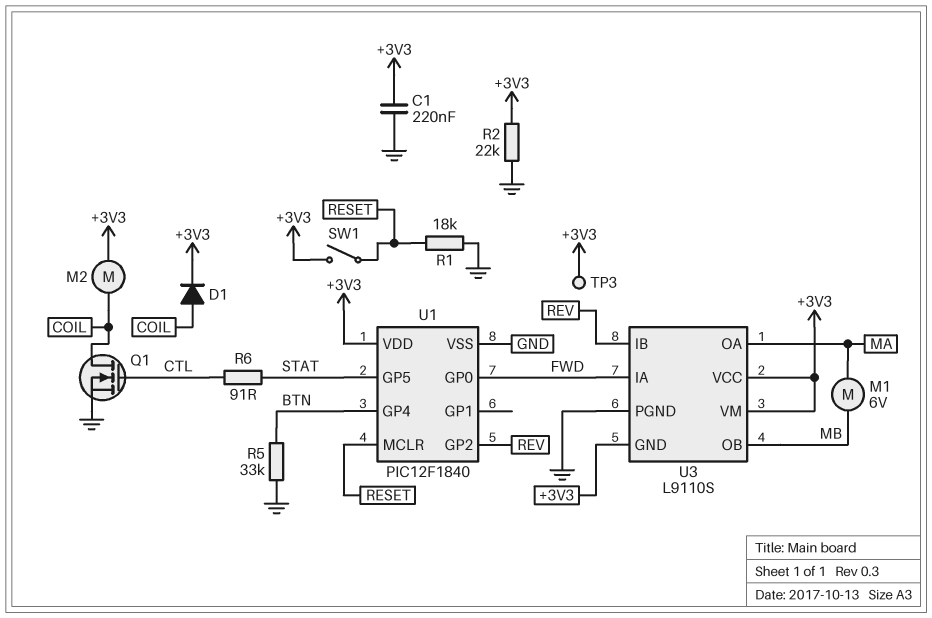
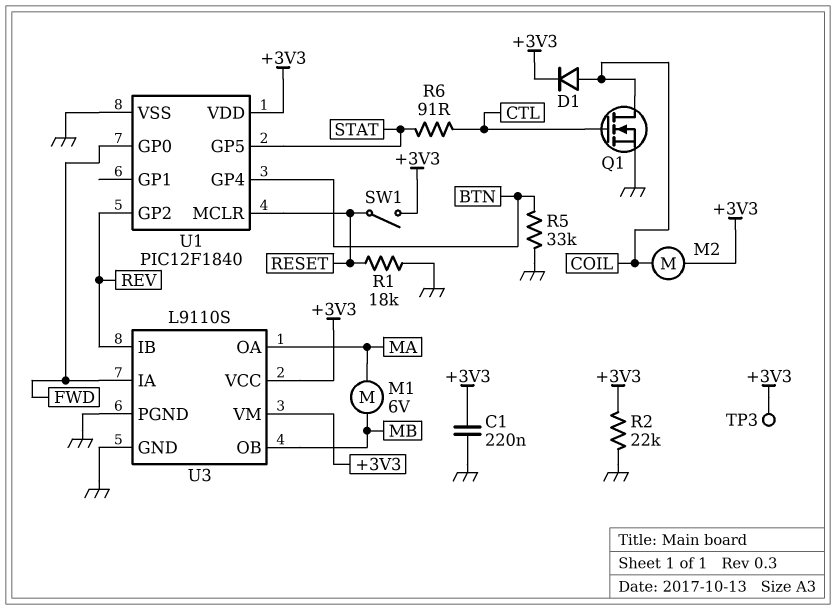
U3 pin GND: +3V3 -> GND

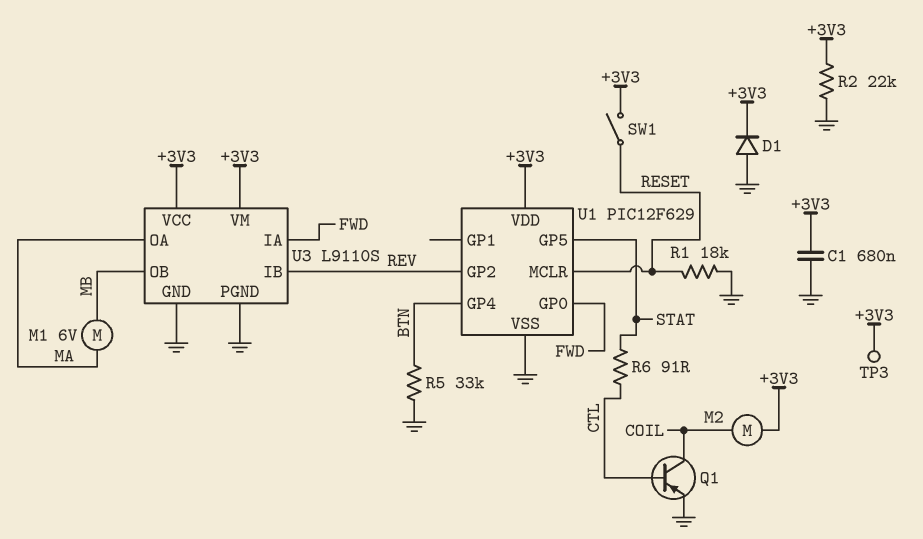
C1: 220nF (+3V3, GND) -> 680nF (+3V3, GND)
D1: diode (A COIL, K +3V3) -> diode (A GND, K +3V3)
Q1: NMOS (G CTL, D COIL, S GND) -> PNP (B CTL, C COIL, E GND)
U1: PIC12F1840 -> PIC12F629

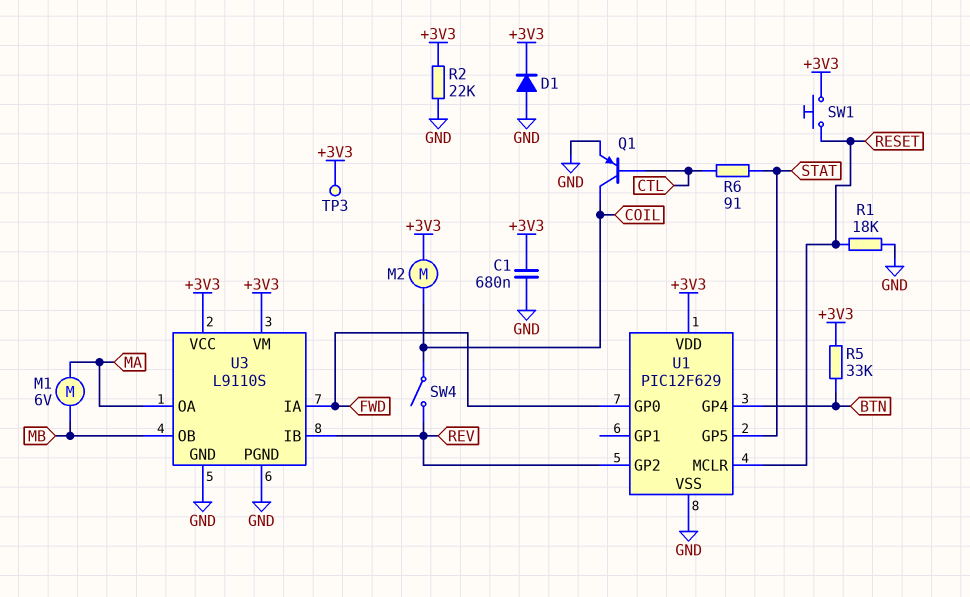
R5: 33k (BTN, GND) -> 33k (+3V3, BTN)
SW1: switch (+3V3, RESET) -> button (+3V3, RESET)
SW4: none -> switch (COIL, REV)

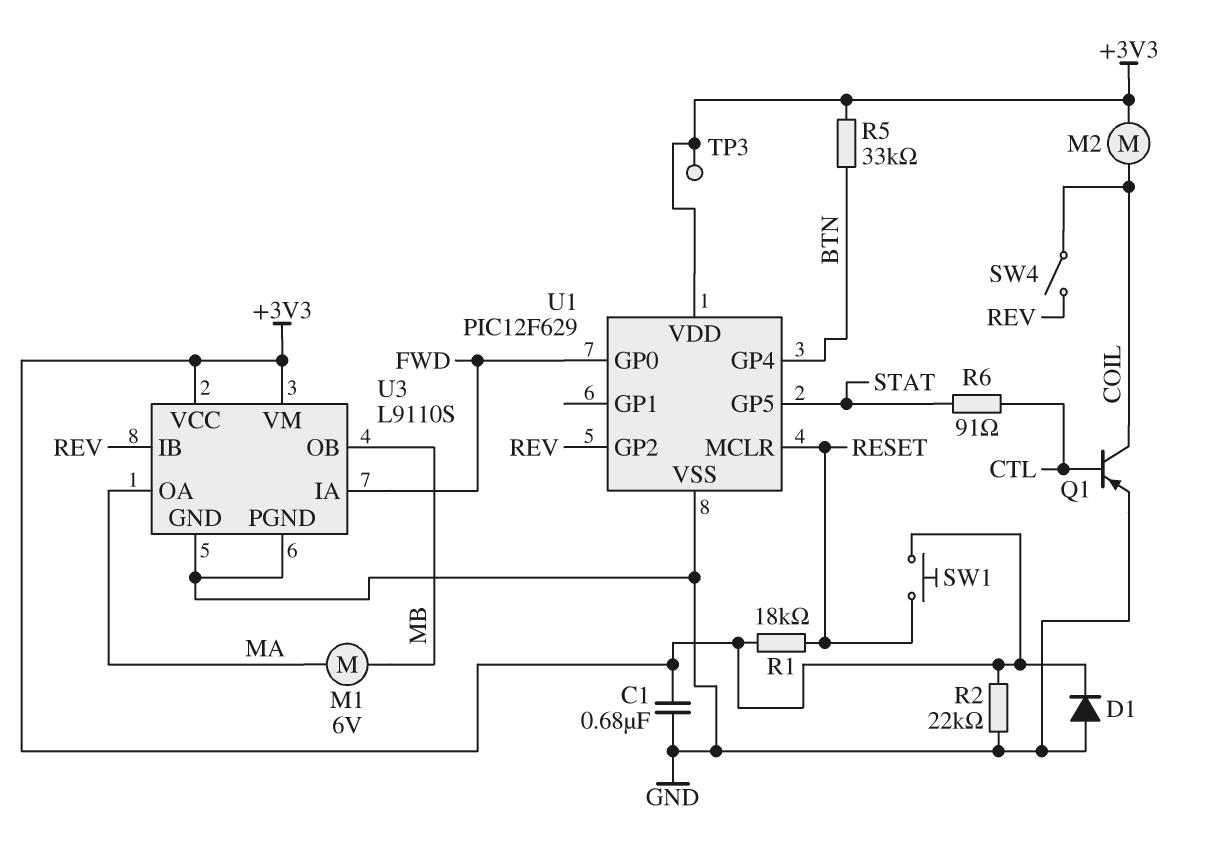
R1: 18k (GND, RESET) -> 18k (+3V3, RESET)

